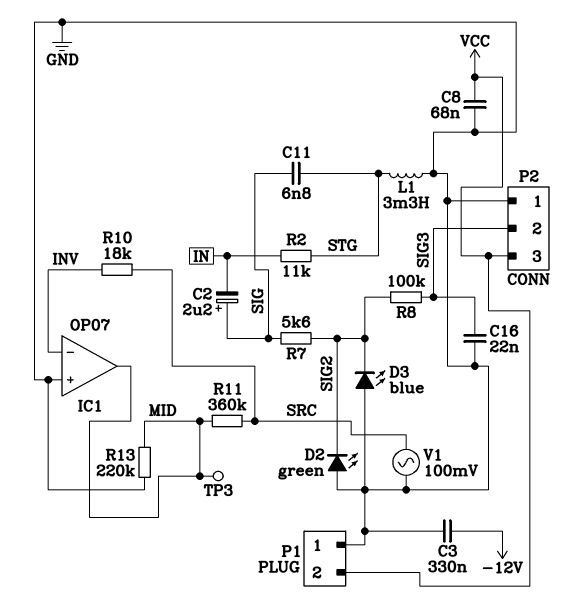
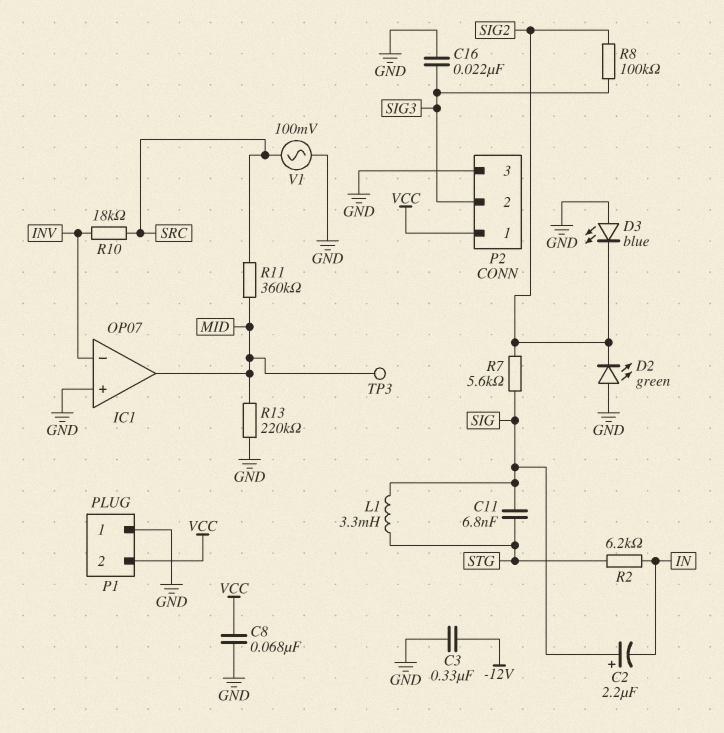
L1: 3.3mH (GND, STG) -> 3.3mH (SIG, STG)
P2 pin 1: GND -> VCC
P2 pin 3: VCC -> GND
R2: 11k (IN, STG) -> 6.2k (IN, STG)

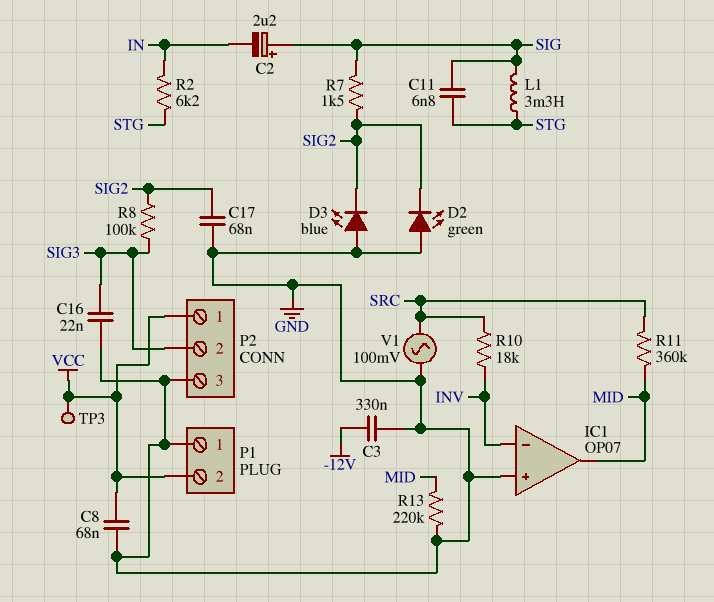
C17: none -> 68nF (GND, SIG2)
R7: 5.6k (SIG, SIG2) -> 1.5k (SIG, SIG2)
TP3: test point (MID) -> test point (VCC)

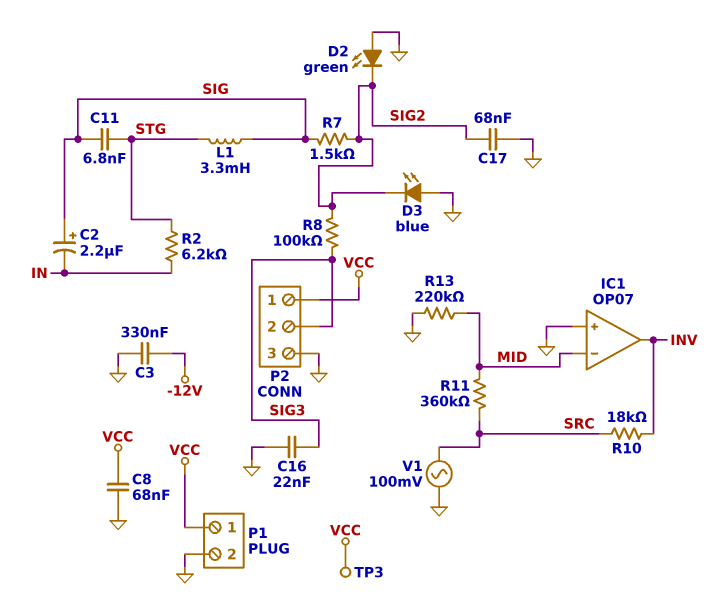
IC1 pin in-: INV -> MID
IC1 pin out: MID -> INV
P1 pin 1: GND -> VCC
P1 pin 2: VCC -> GND

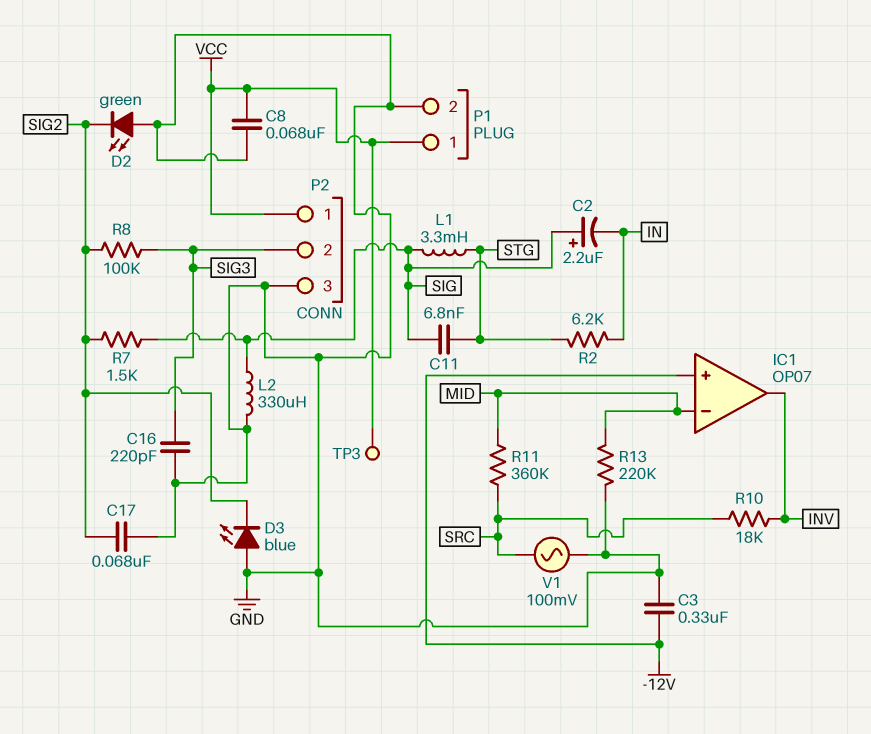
C16: 22nF (GND, SIG3) -> 220pF (GND, SIG3)
IC1 pin in+: GND -> -12V
L2: none -> 330uH (GND, SIG)

